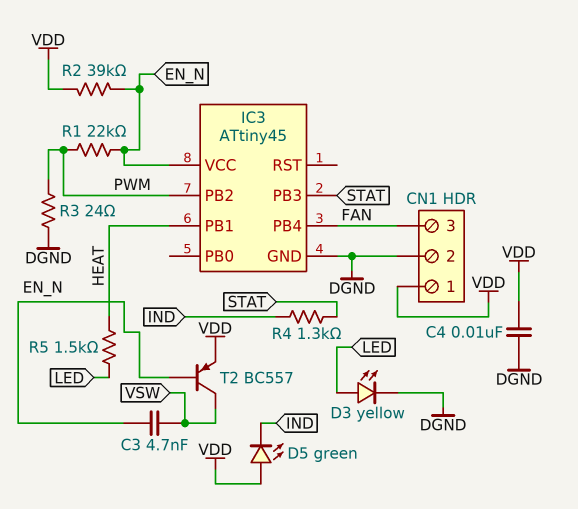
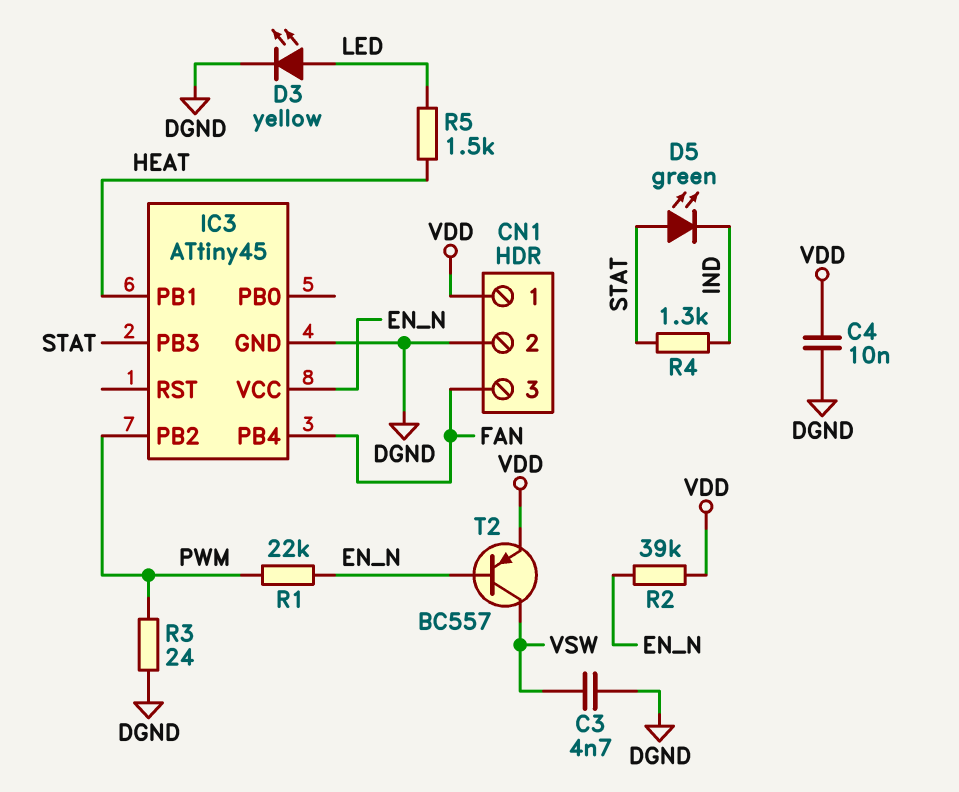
C3: 4.7nF (EN_N, VSW) -> 4.7nF (DGND, VSW)
D5: LED green (A VDD, K IND) -> LED green (A STAT, K IND)

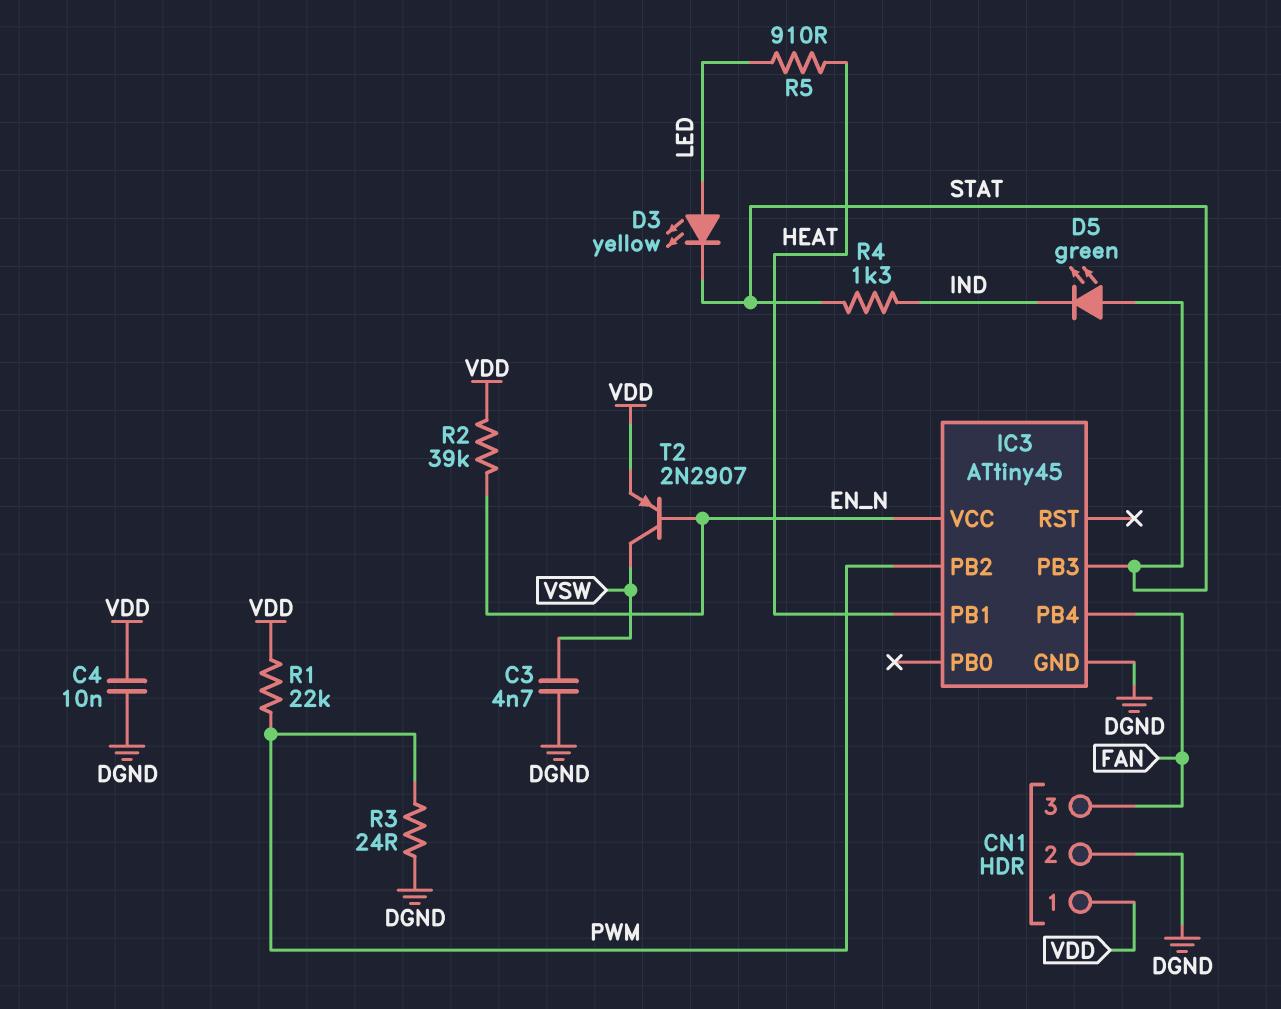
D3: LED yellow (A LED, K DGND) -> LED yellow (A LED, K STAT)
R1: 22k (EN_N, PWM) -> 22k (PWM, VDD)
R5: 1.5k (HEAT, LED) -> 910 (HEAT, LED)
T2: PNP BC557 (B EN_N, C VSW, E VDD) -> PNP 2N2907 (B EN_N, C VSW, E VDD)

